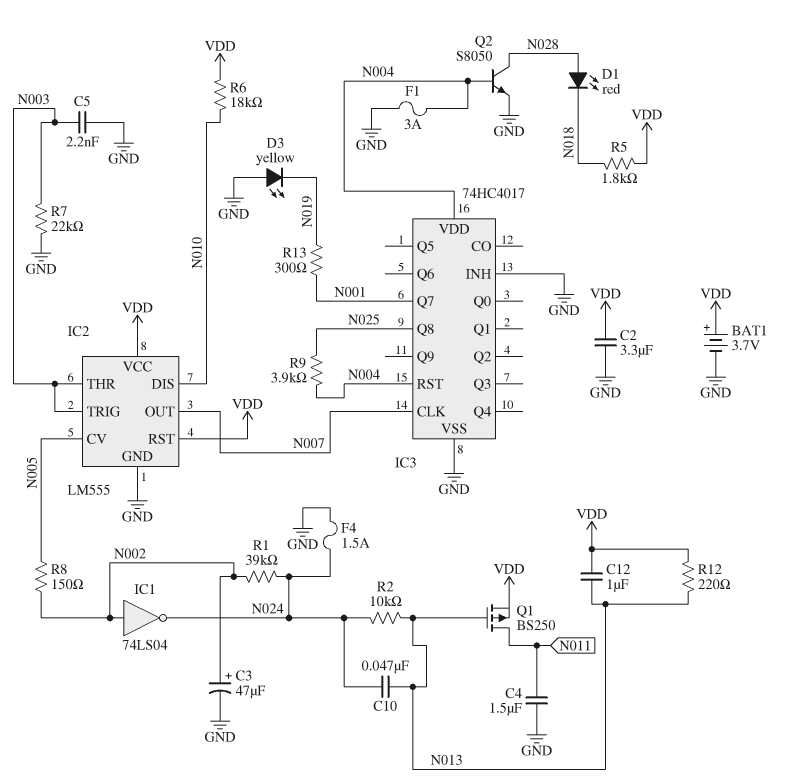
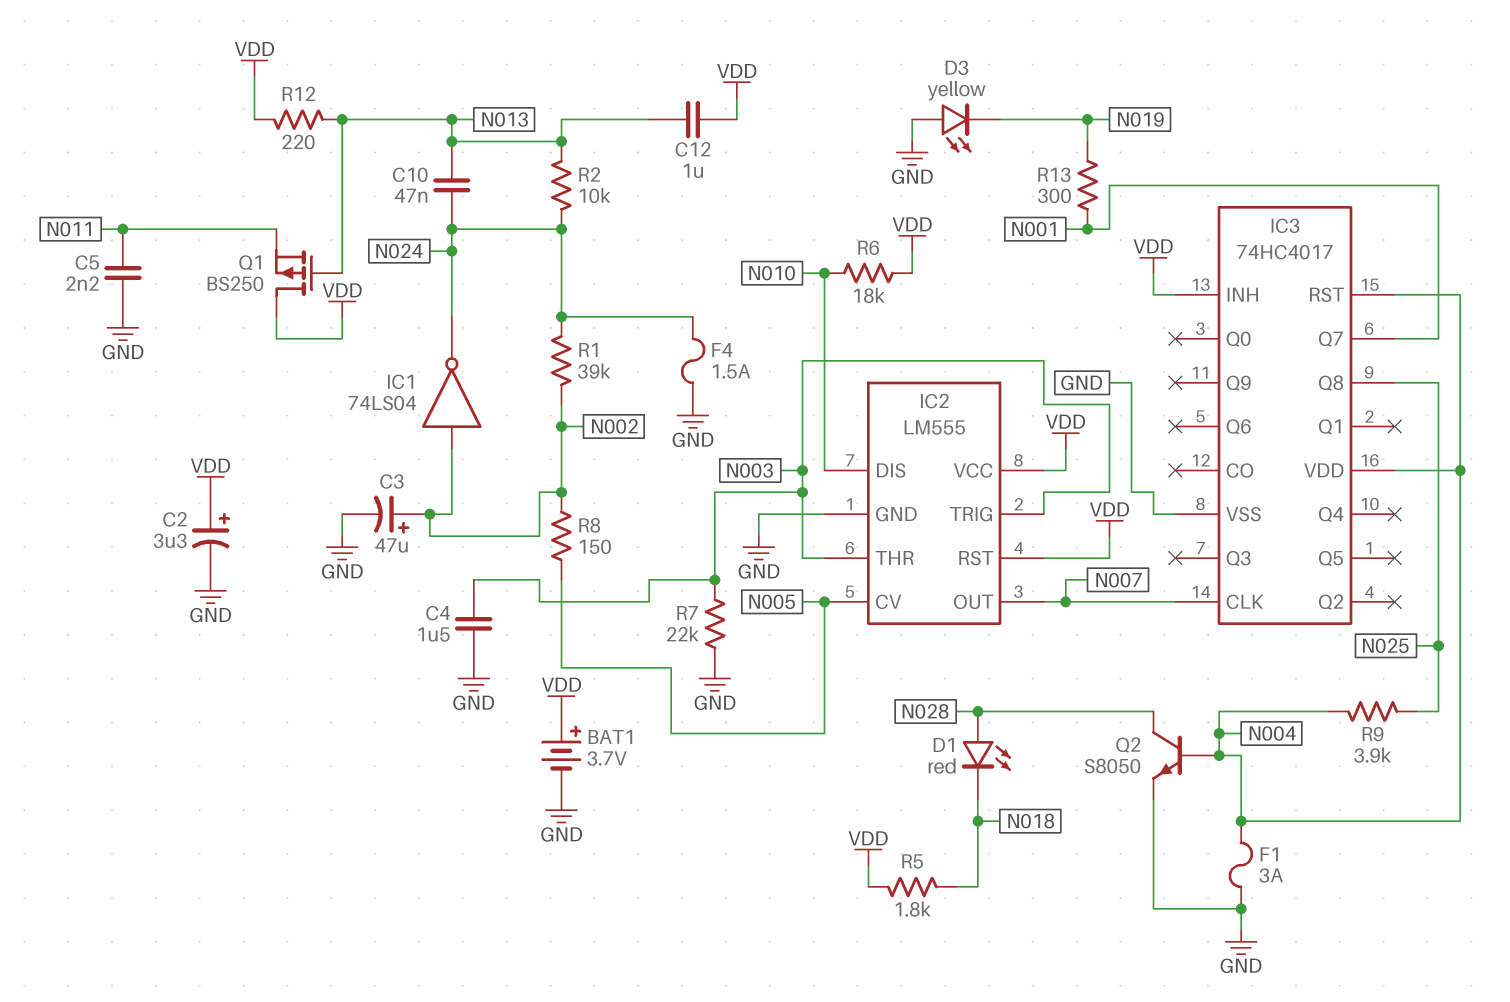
C2: 3.3uF (GND, VDD) -> 3.3uF (plus VDD, minus GND)
C4: 1.5uF (GND, N011) -> 1.5uF (GND, N003)
C5: 2.2nF (GND, N003) -> 2.2nF (GND, N011)
IC3 pin INH: GND -> VDD
Q1: PMOS BS250 (G N013, D N011, S VDD) -> PMOS BS250 (G N013, D VDD, S N011)

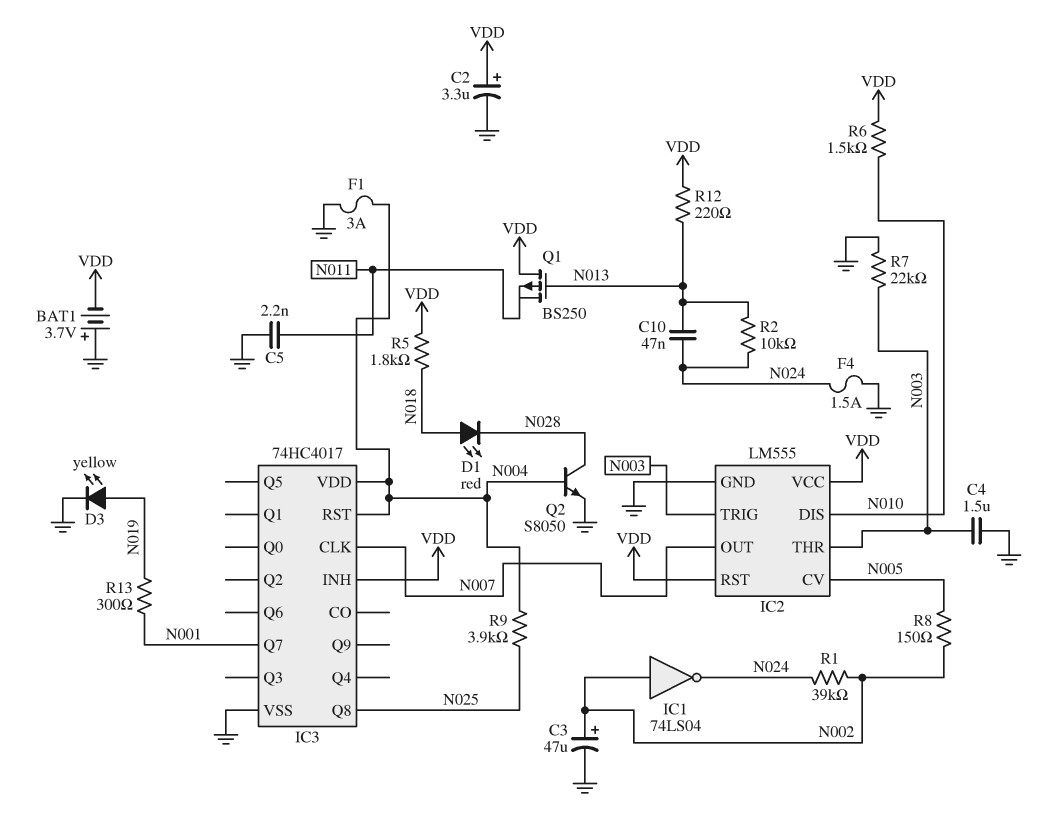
BAT1: 3.7V (plus VDD, minus GND) -> 3.7V (plus GND, minus VDD)
C12: 1uF (N013, VDD) -> none
D1: LED red (A N028, K N018) -> LED red (A N018, K N028)
D3: LED yellow (A GND, K N019) -> LED yellow (A N019, K GND)
R6: 18k (N010, VDD) -> 1.5k (N010, VDD)

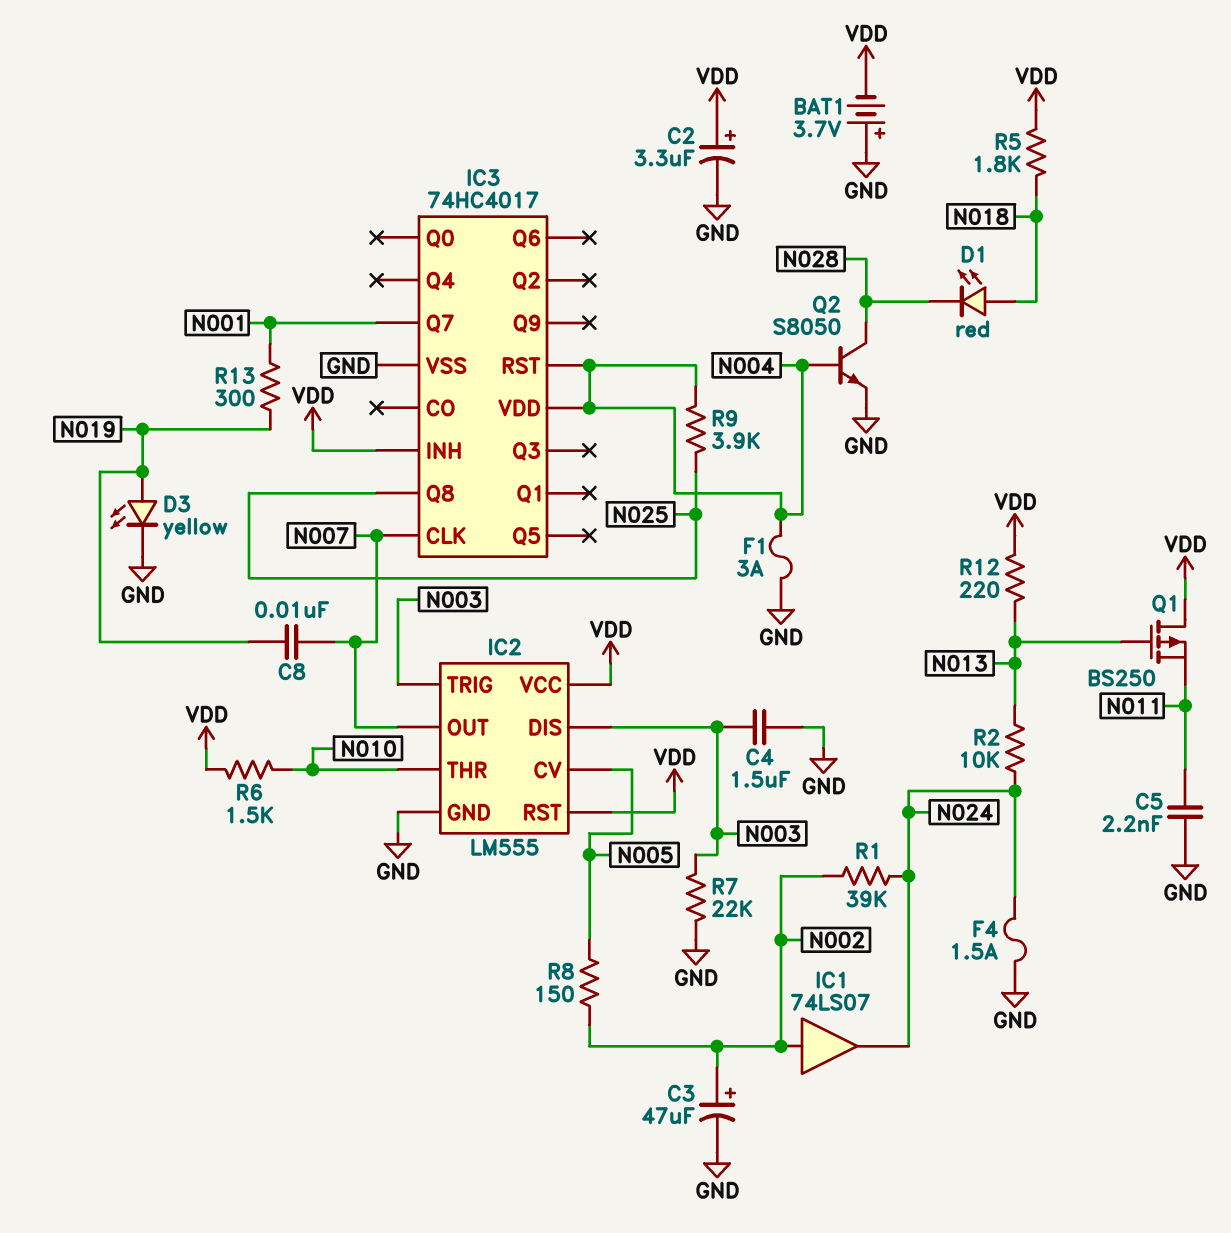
C8: none -> 10nF (N007, N019)
C10: 47nF (N013, N024) -> none
IC1: NOT 74LS04 (in N002, out N024) -> buffer 74LS07 (in N002, out N024)
IC2 pin DIS: N010 -> N003
IC2 pin THR: N003 -> N010

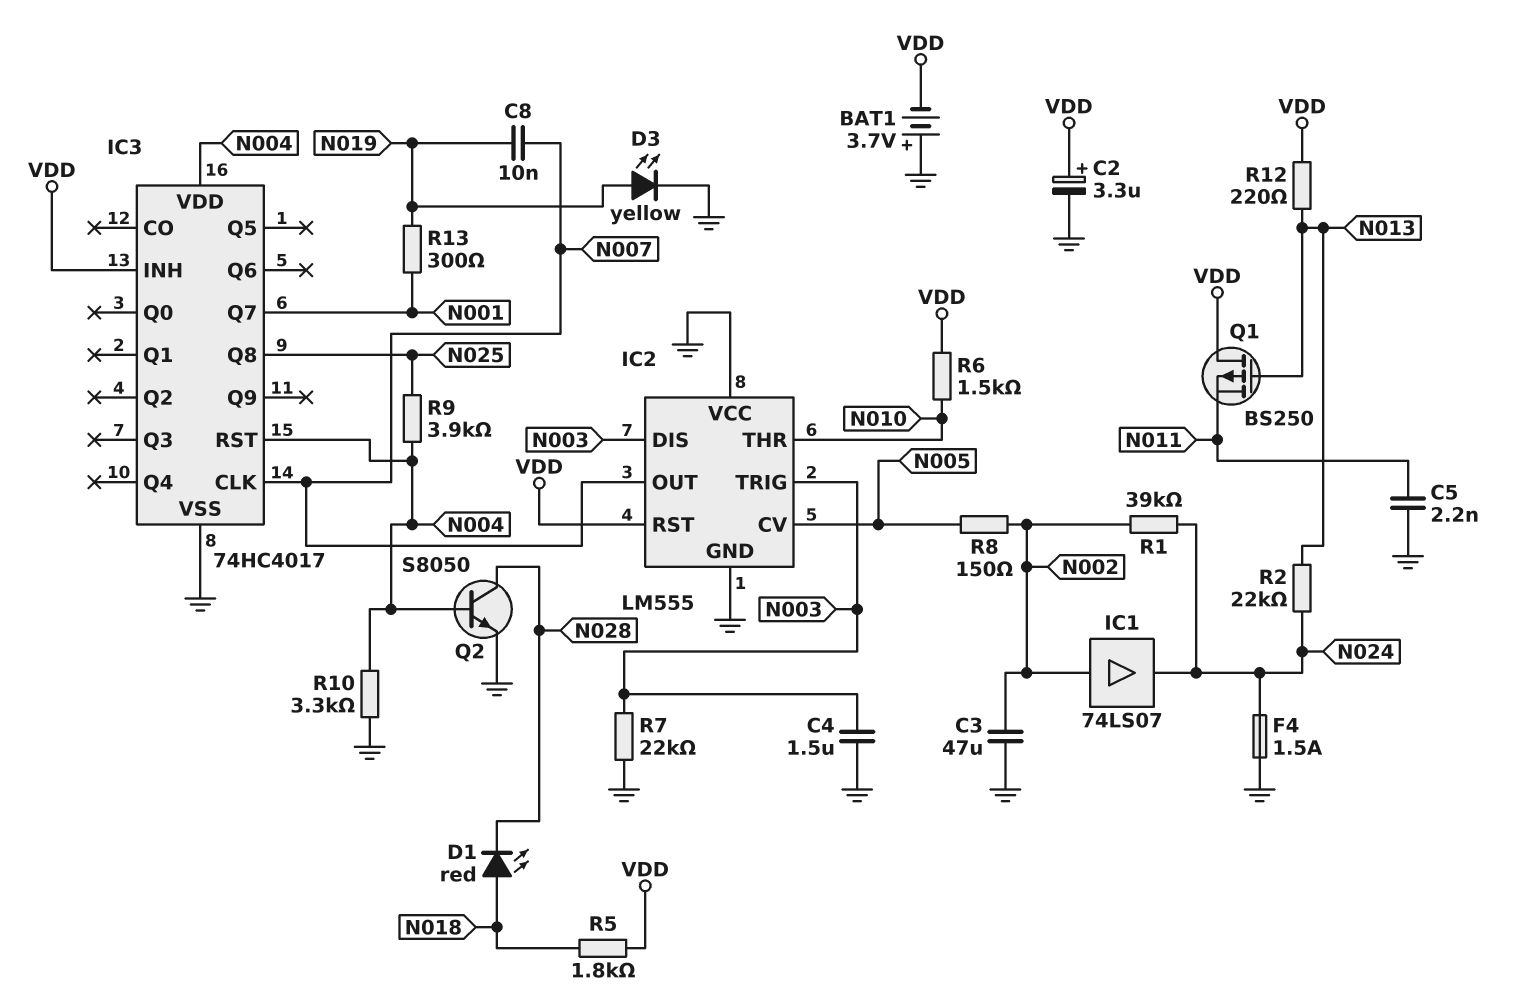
C3: 47uF (plus N002, minus GND) -> 47uF (GND, N002)
F1: 3A (GND, N004) -> none
IC2 pin VCC: VDD -> GND
R2: 10k (N013, N024) -> 22k (N013, N024)
R10: none -> 3.3k (GND, N004)

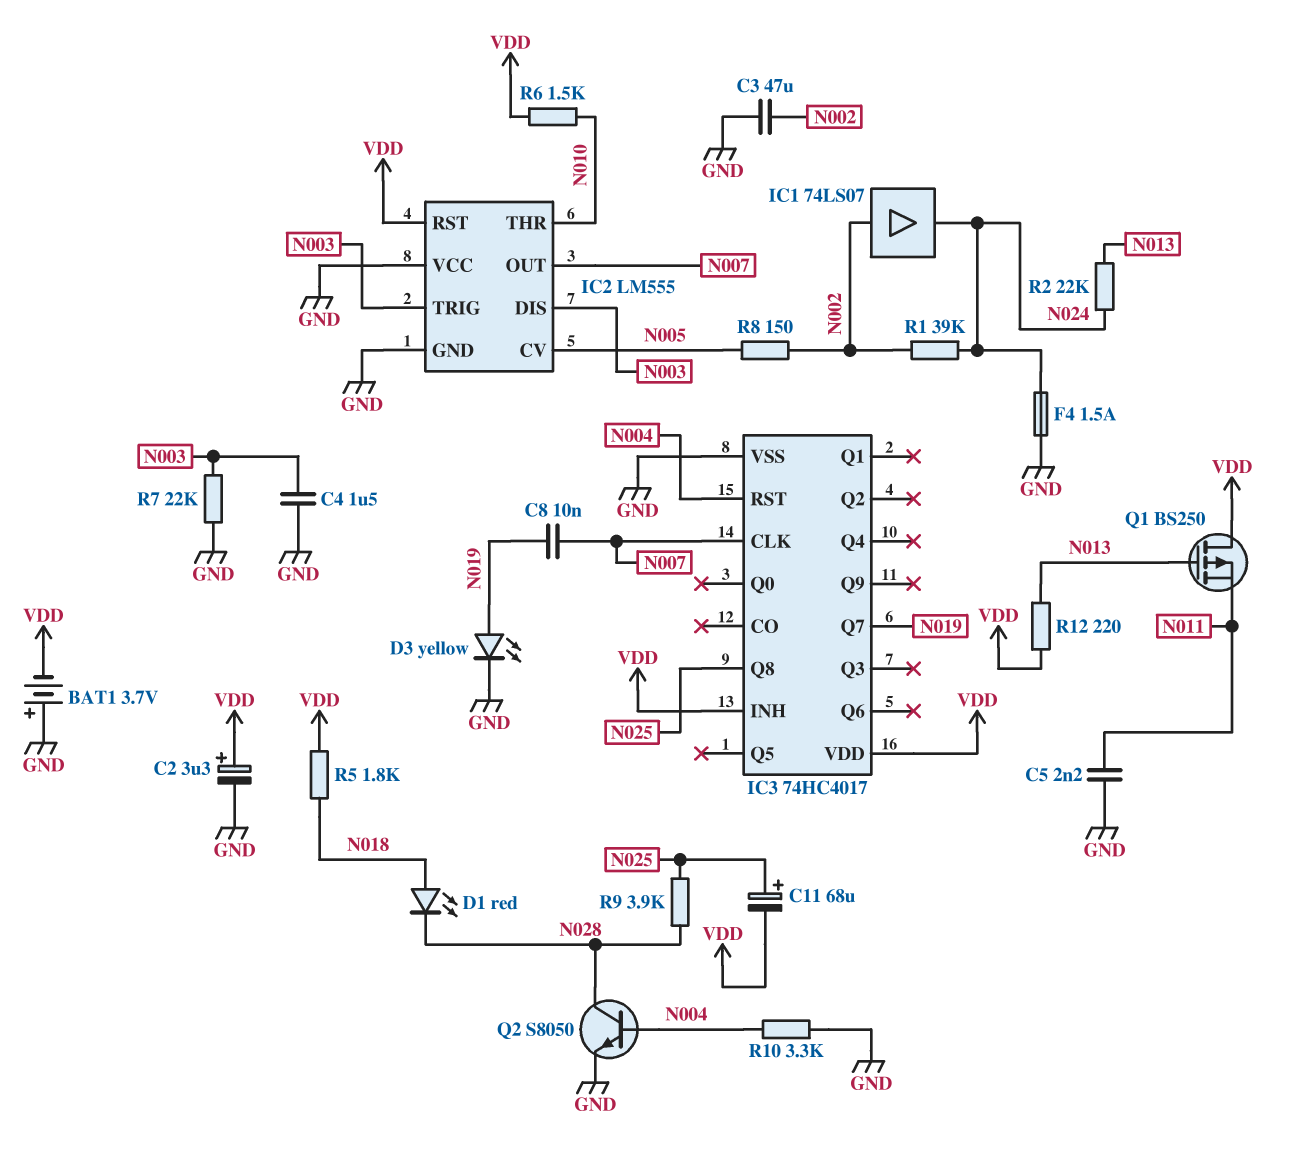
C11: none -> 68uF (plus N025, minus VDD)
IC3 pin Q7: N001 -> N019
IC3 pin VDD: N004 -> VDD
R9: 3.9k (N004, N025) -> 3.9k (N025, N028)
R13: 300 (N001, N019) -> none

